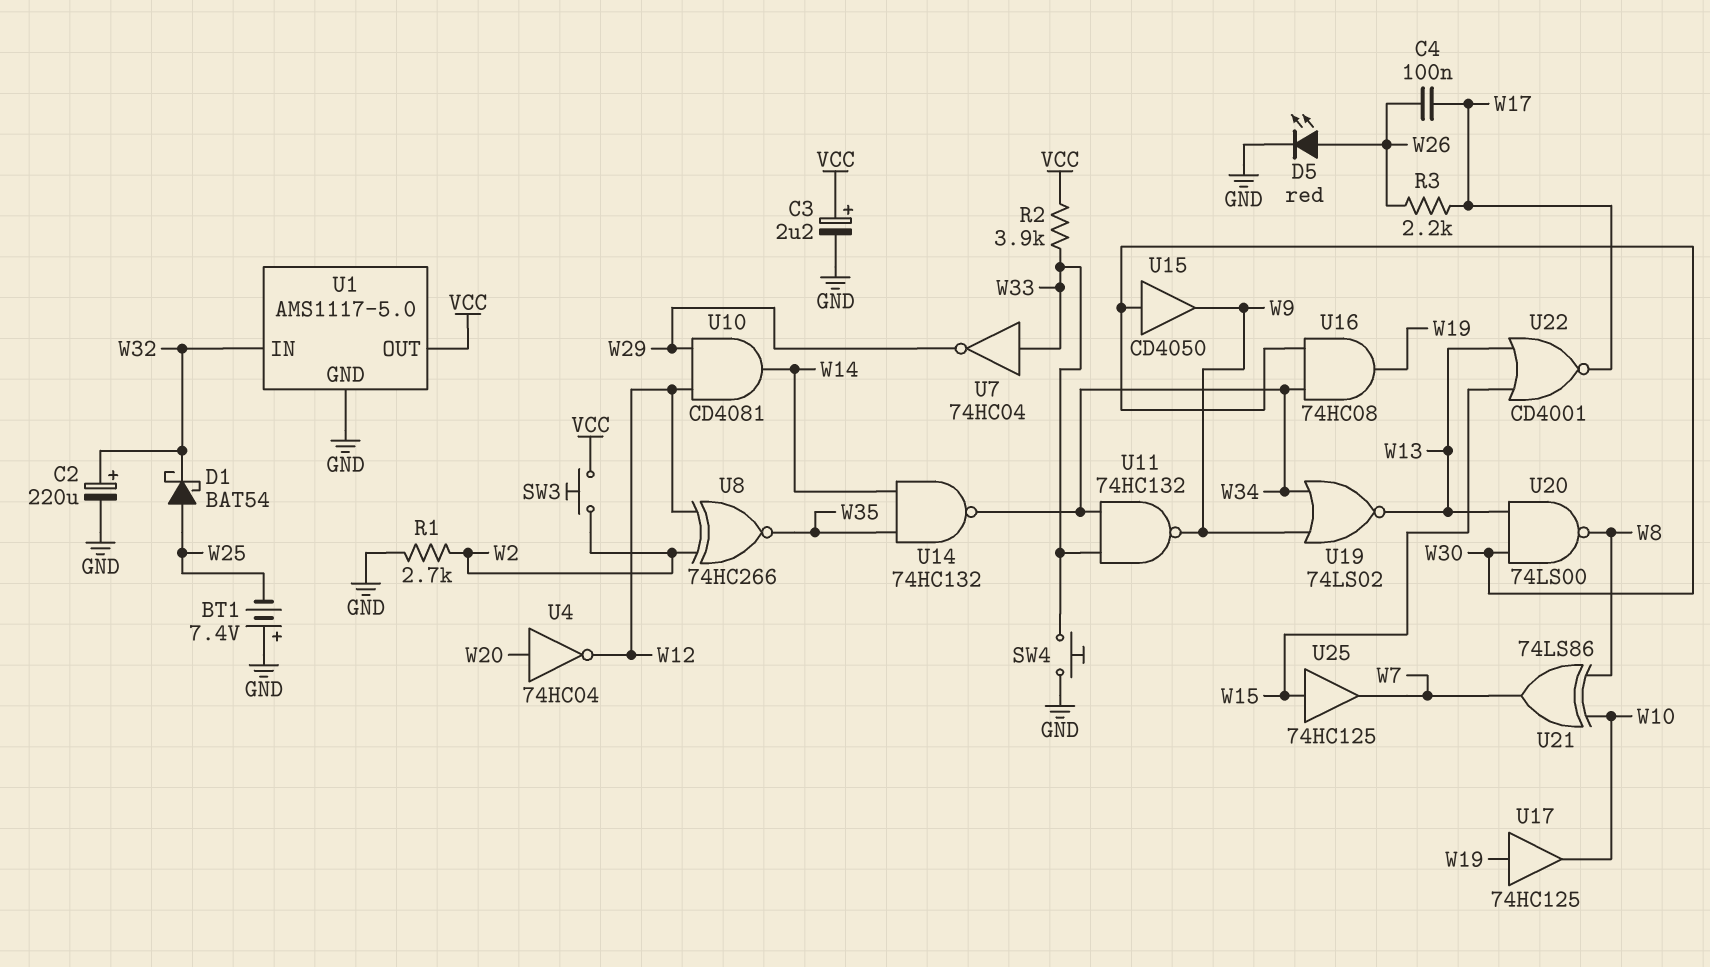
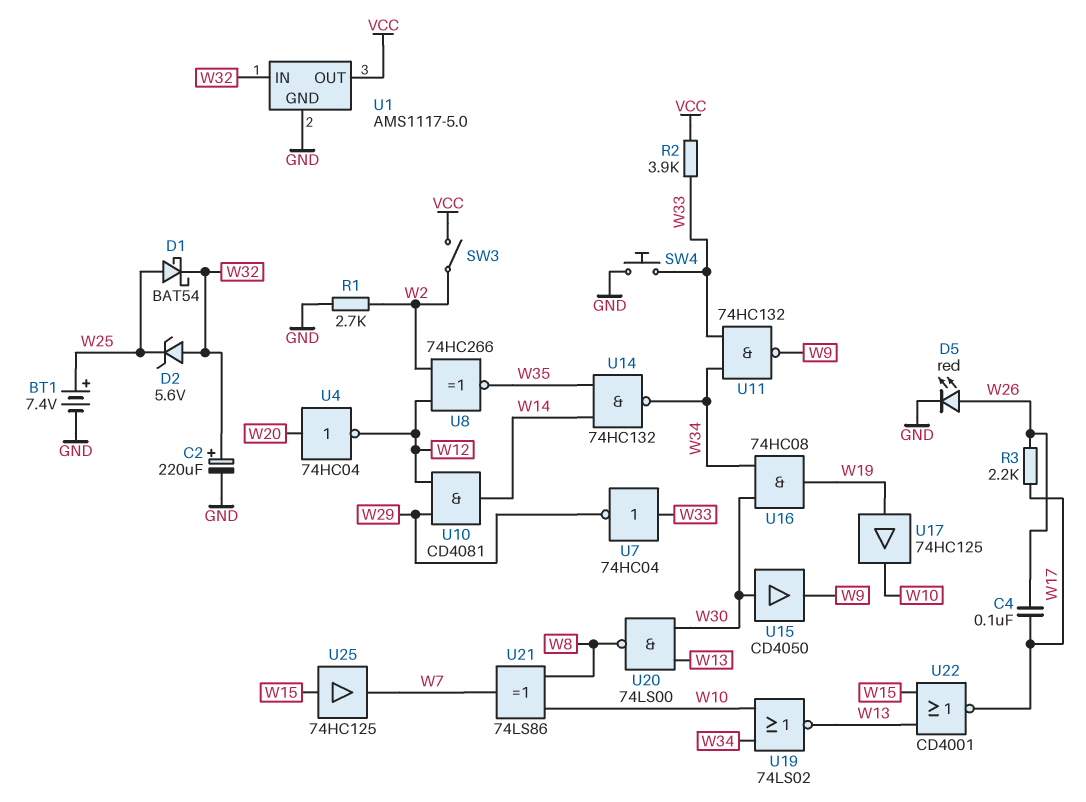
BT1: 7.4V (plus GND, minus W25) -> 7.4V (plus W25, minus GND)
C3: 2.2uF (plus VCC, minus GND) -> none
D2: none -> zener 5.6V (A W32, K W25)
SW3: button (VCC, W2) -> switch (VCC, W2)
U19: NOR 74LS02 (in W9, in W34, out W13) -> NOR 74LS02 (in W10, in W34, out W13)

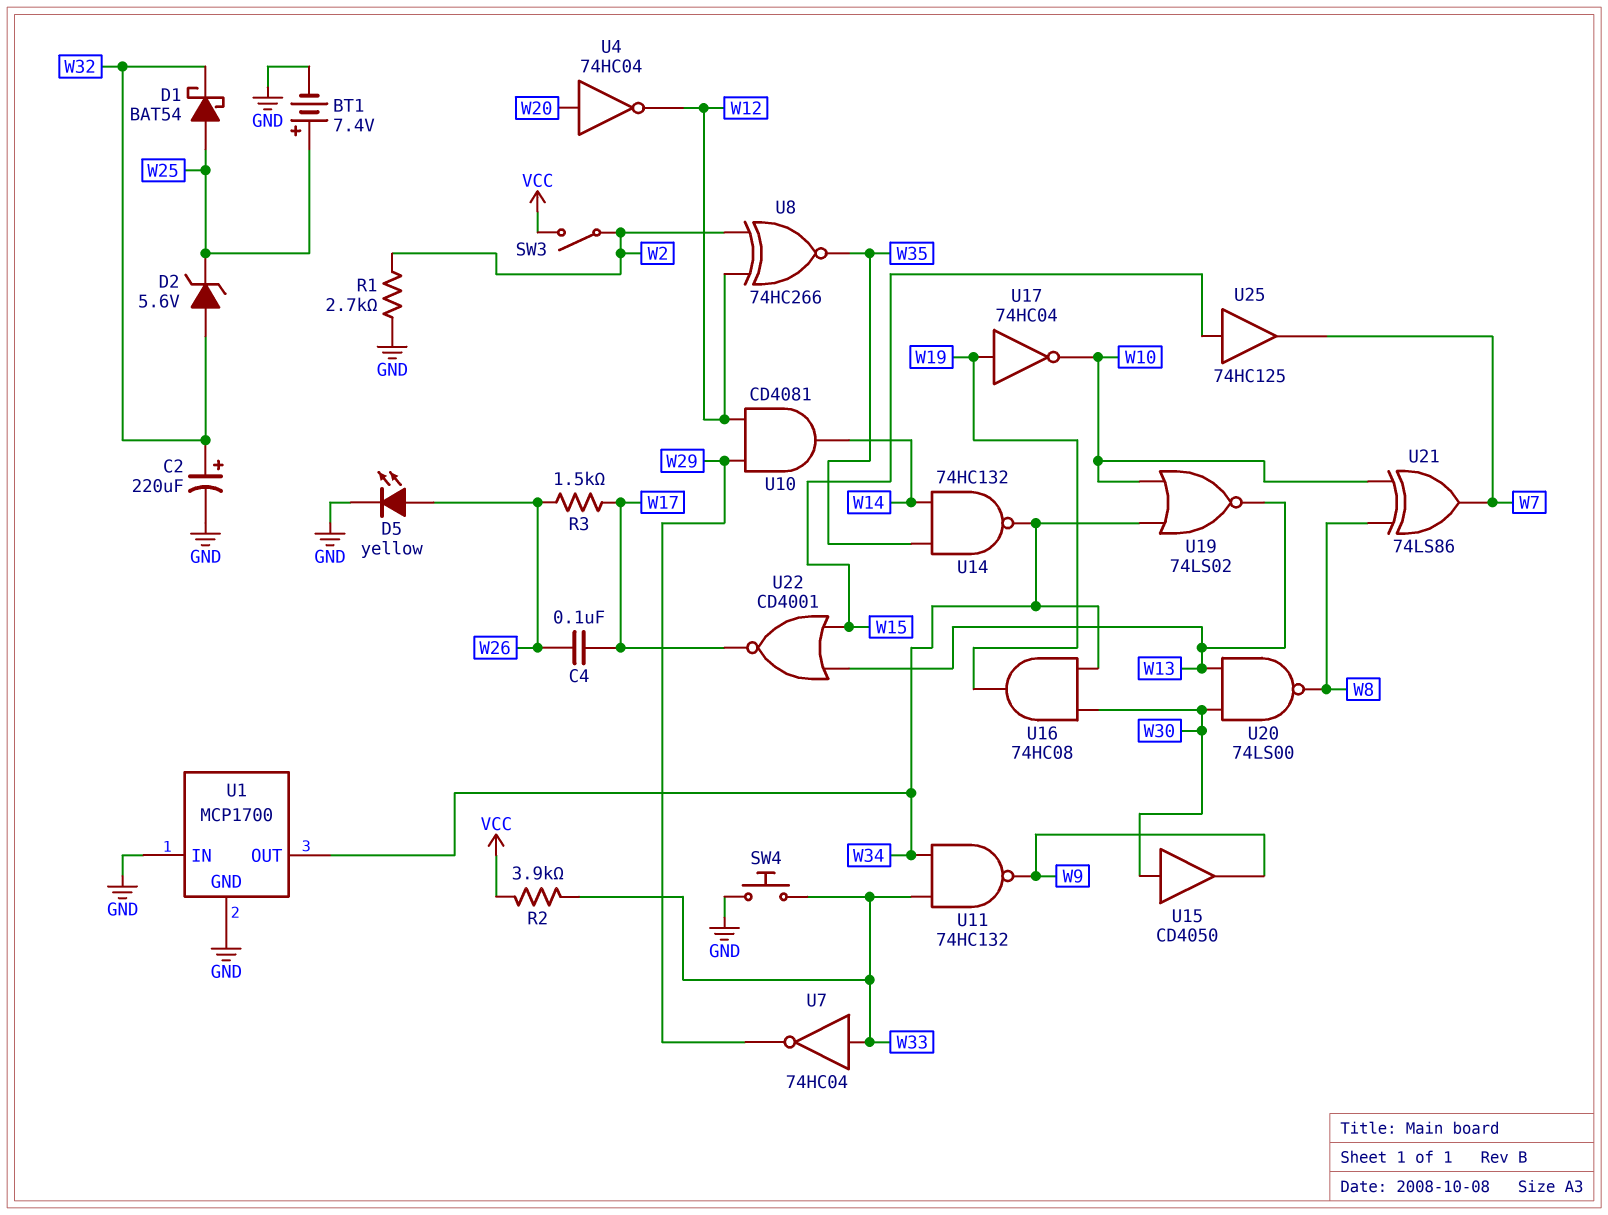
D5: LED red (A W26, K GND) -> LED yellow (A W26, K GND)
R3: 2.2k (W17, W26) -> 1.5k (W17, W26)
U1: AMS1117-5.0 -> MCP1700
U1 pin IN: W32 -> GND
U1 pin OUT: VCC -> W34
U17: buffer 74HC125 (in W19, out W10) -> NOT 74HC04 (in W19, out W10)

